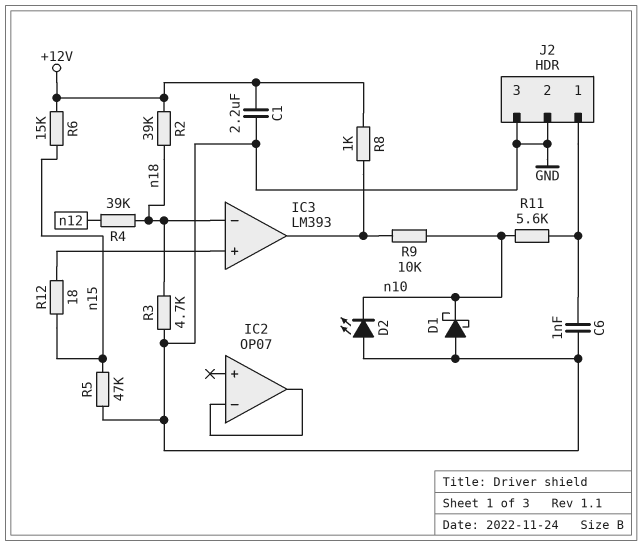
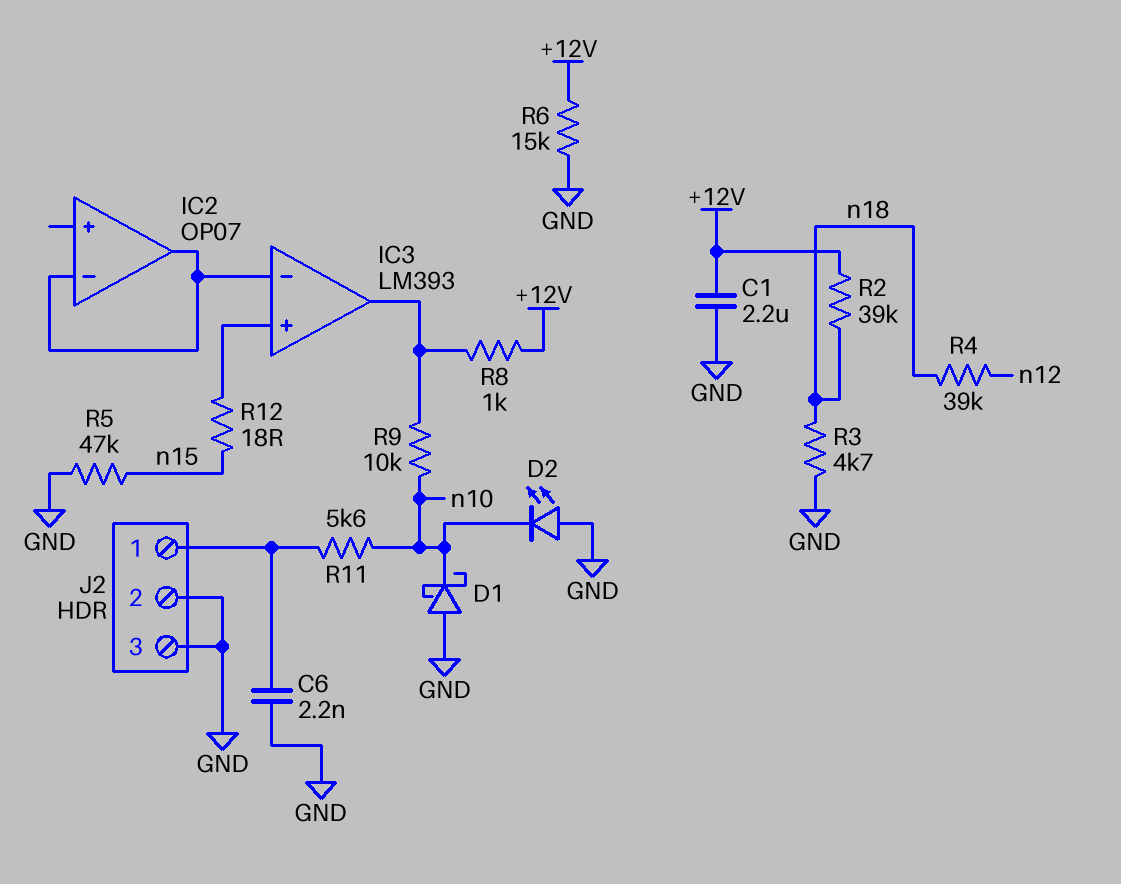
C6: 1nF (GND, J2/1) -> 2.2nF (GND, J2/1)
IC3 pin in-: n18 -> IC2/in-
R6: 15k (+12V, n15) -> 15k (+12V, GND)

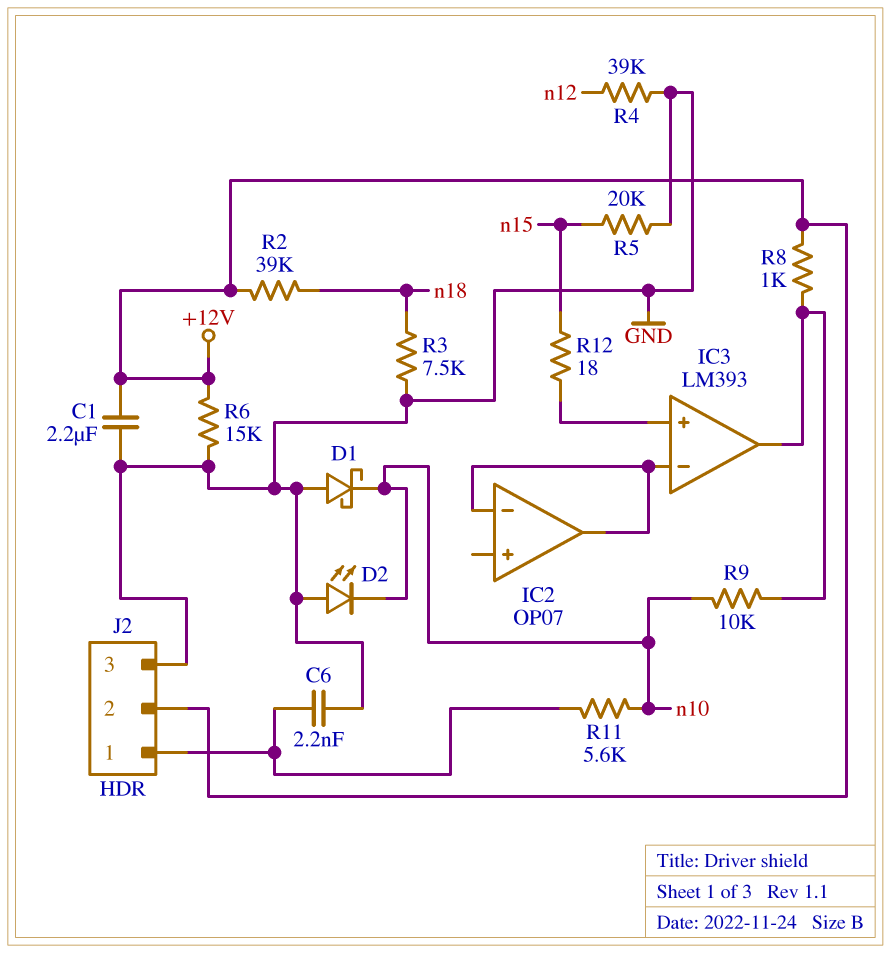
J2 pin 2: GND -> +12V
R3: 4.7k (GND, n18) -> 7.5k (GND, n18)
R4: 39k (n12, n18) -> 39k (GND, n12)
R5: 47k (GND, n15) -> 20k (GND, n15)

